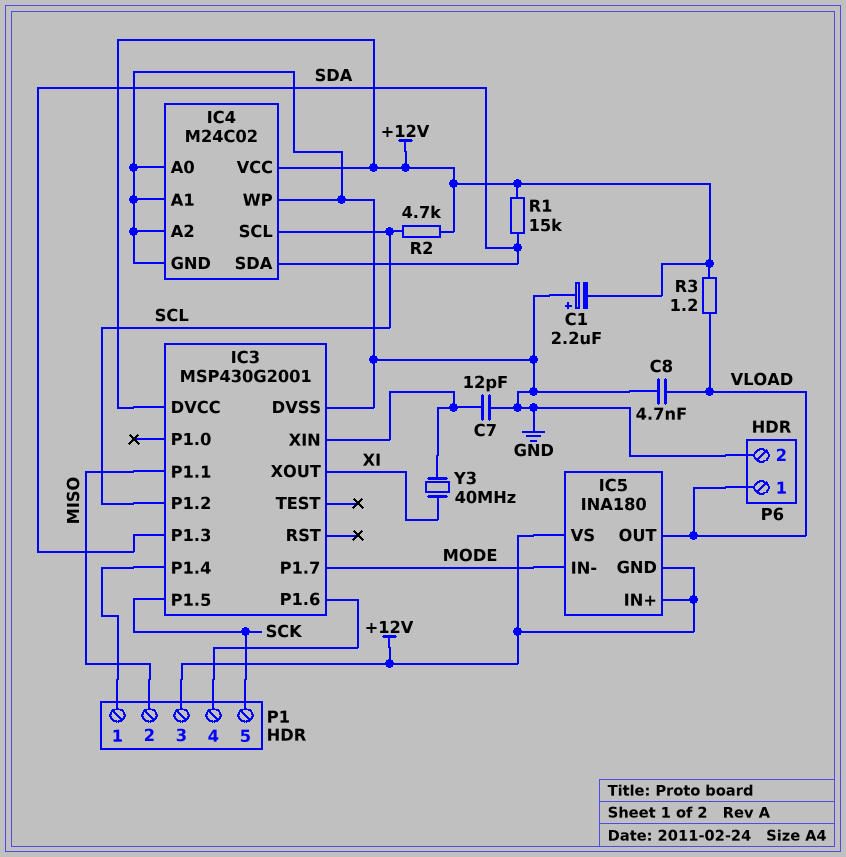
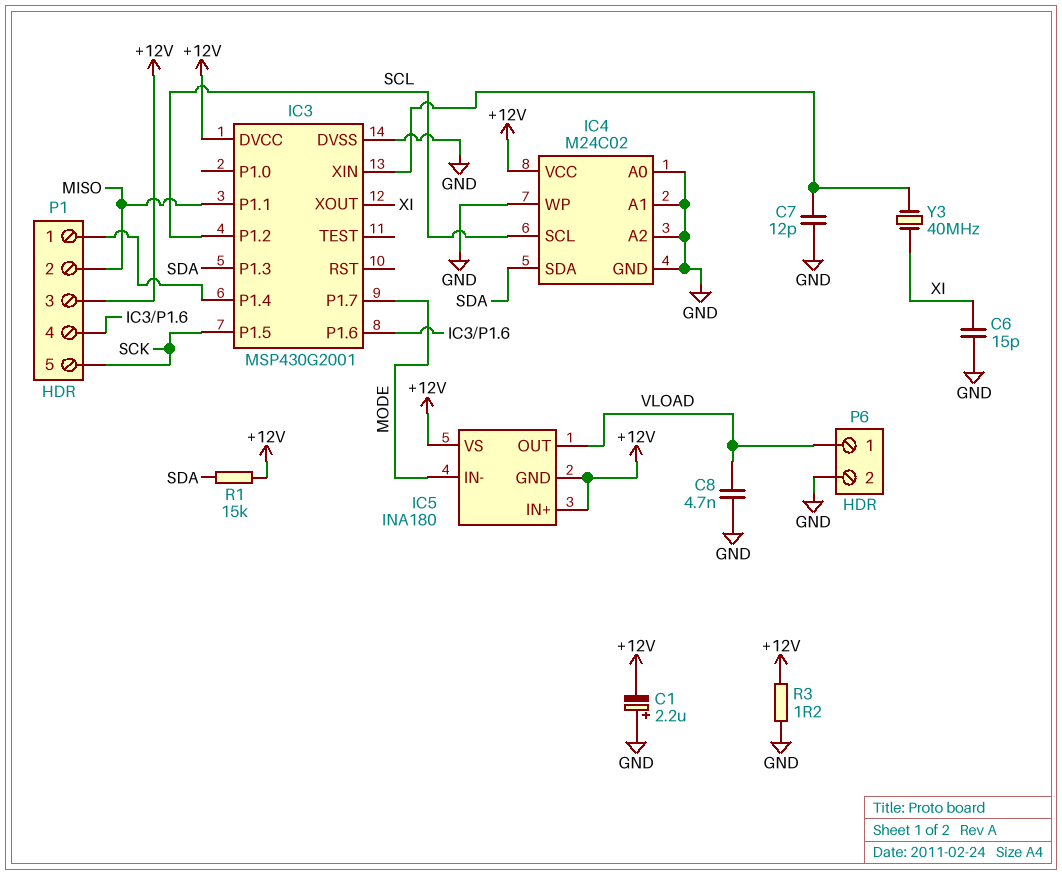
C6: none -> 15pF (GND, XI)
R2: 4.7k (+12V, SCL) -> none
R3: 1.2 (+12V, VLOAD) -> 1.2 (+12V, GND)

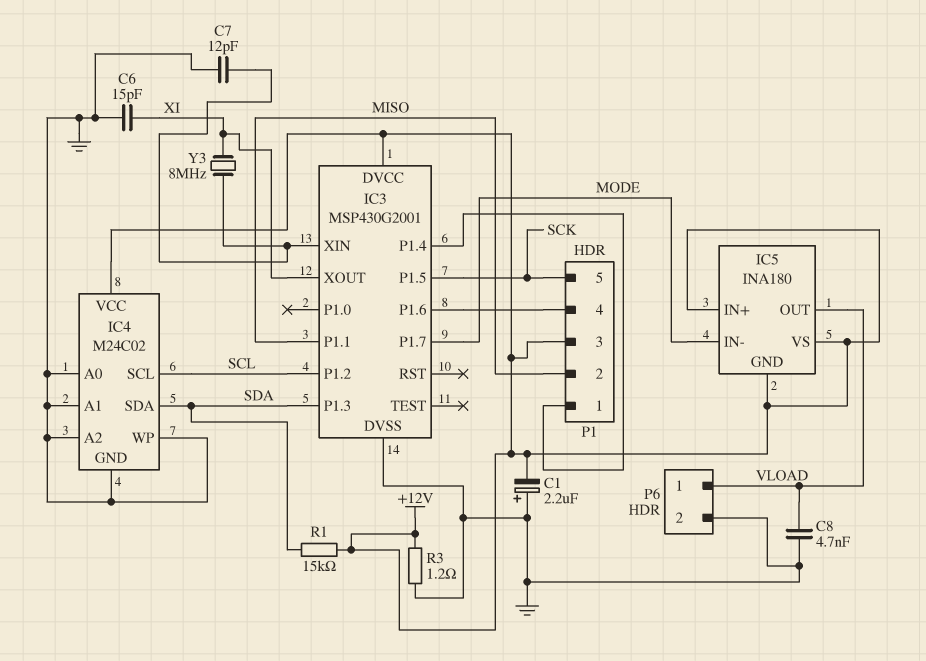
Y3: 40MHz (IC3/XIN, XI) -> 8MHz (IC3/XIN, XI)

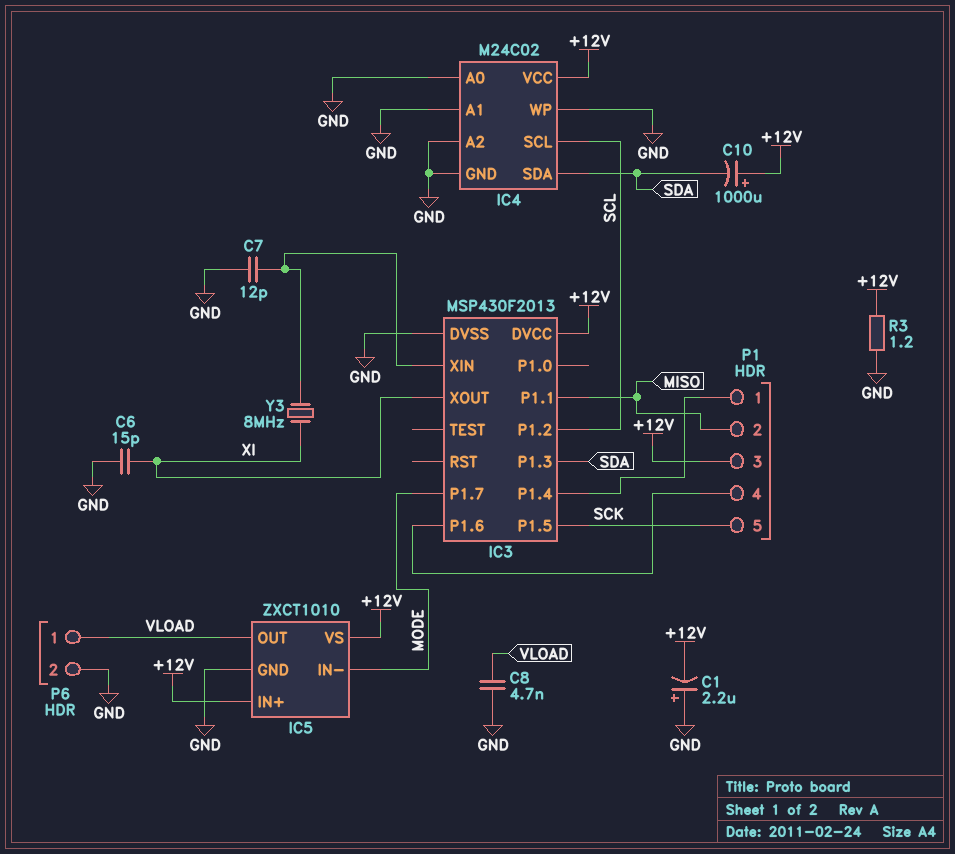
C10: none -> 1000uF (plus +12V, minus SDA)
IC3: MSP430G2001 -> MSP430F2013
IC5: INA180 -> ZXCT1010
IC5 pin GND: +12V -> GND
R1: 15k (+12V, SDA) -> none

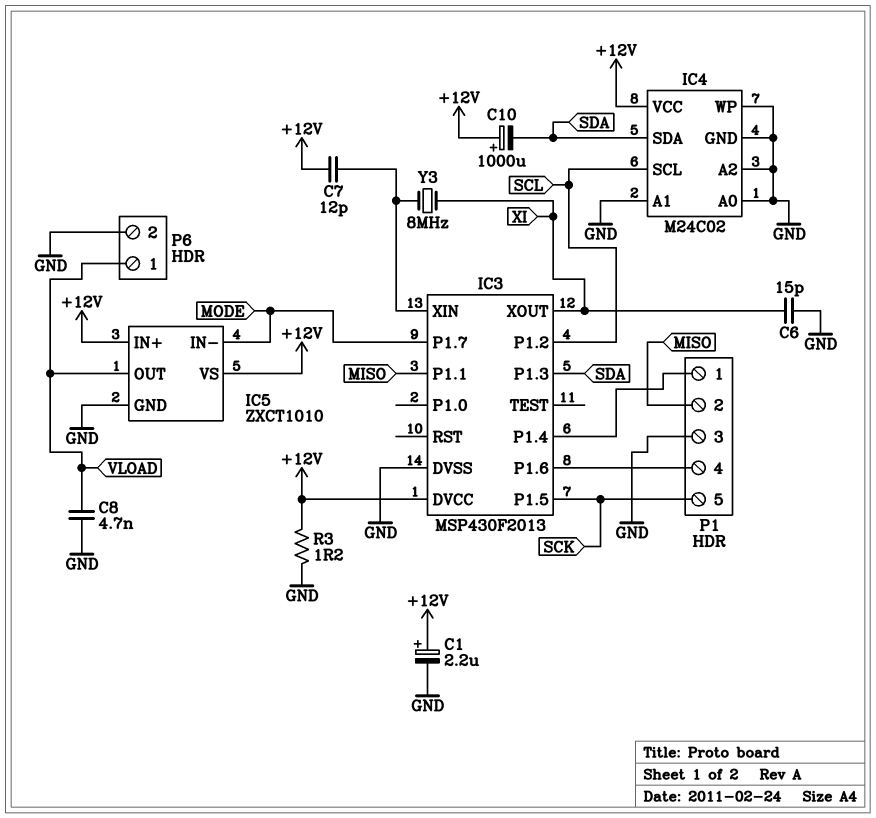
C1: 2.2uF (plus GND, minus +12V) -> 2.2uF (plus +12V, minus GND)
C7: 12pF (GND, IC3/XIN) -> 12pF (+12V, IC3/XIN)
P1 pin 3: +12V -> GND

